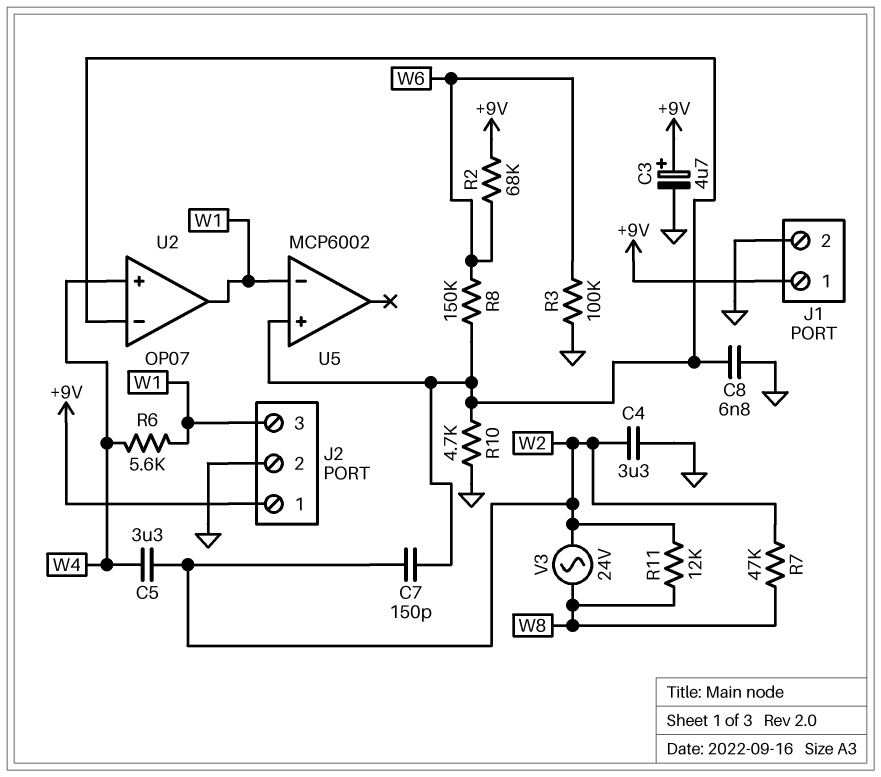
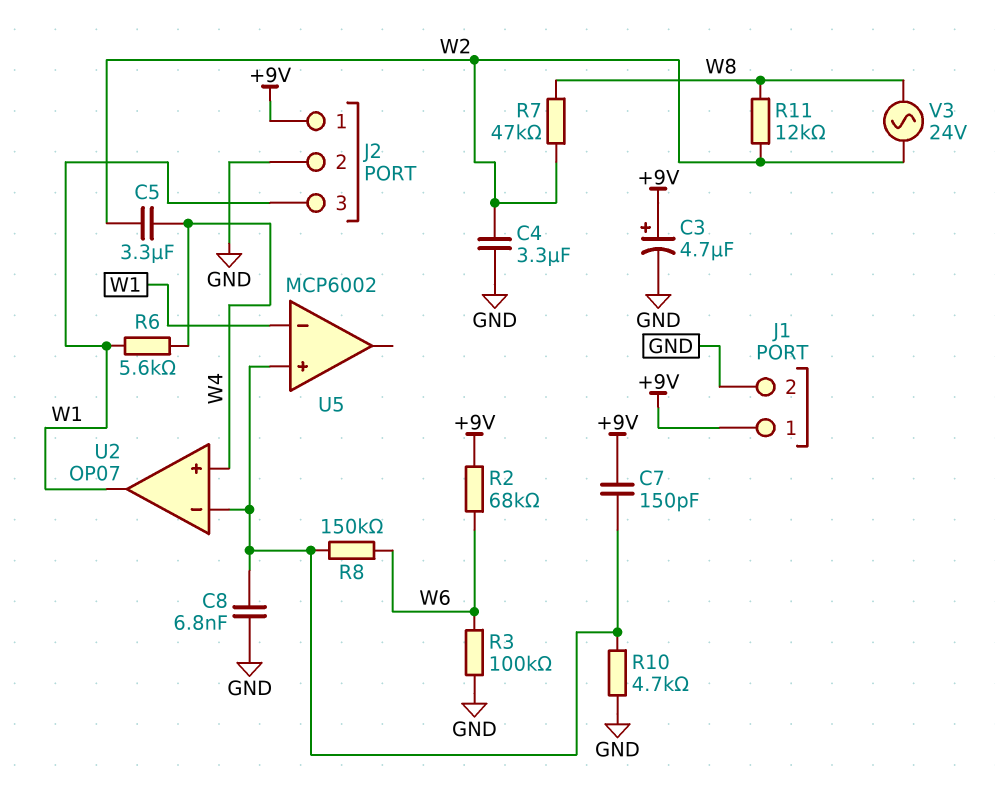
C7: 150pF (U2/in-, W2) -> 150pF (+9V, U2/in-)

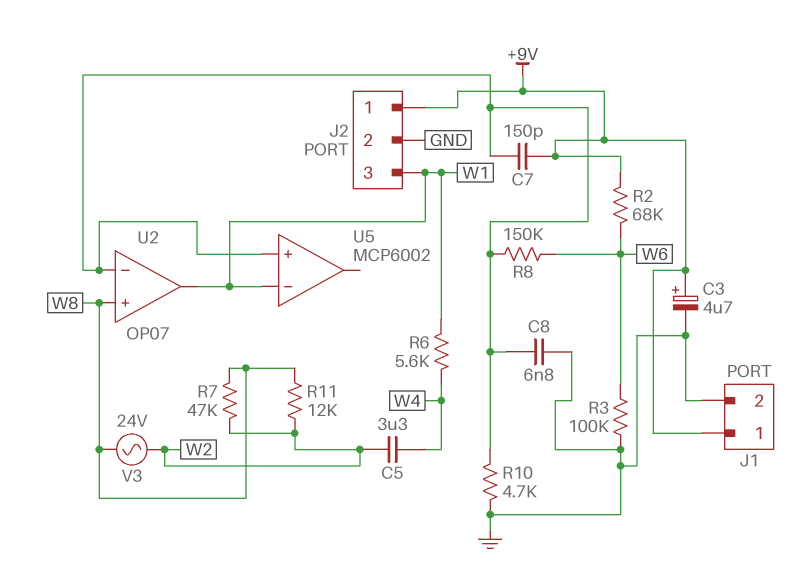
C4: 3.3uF (GND, W2) -> none
U2 pin in+: W4 -> W8

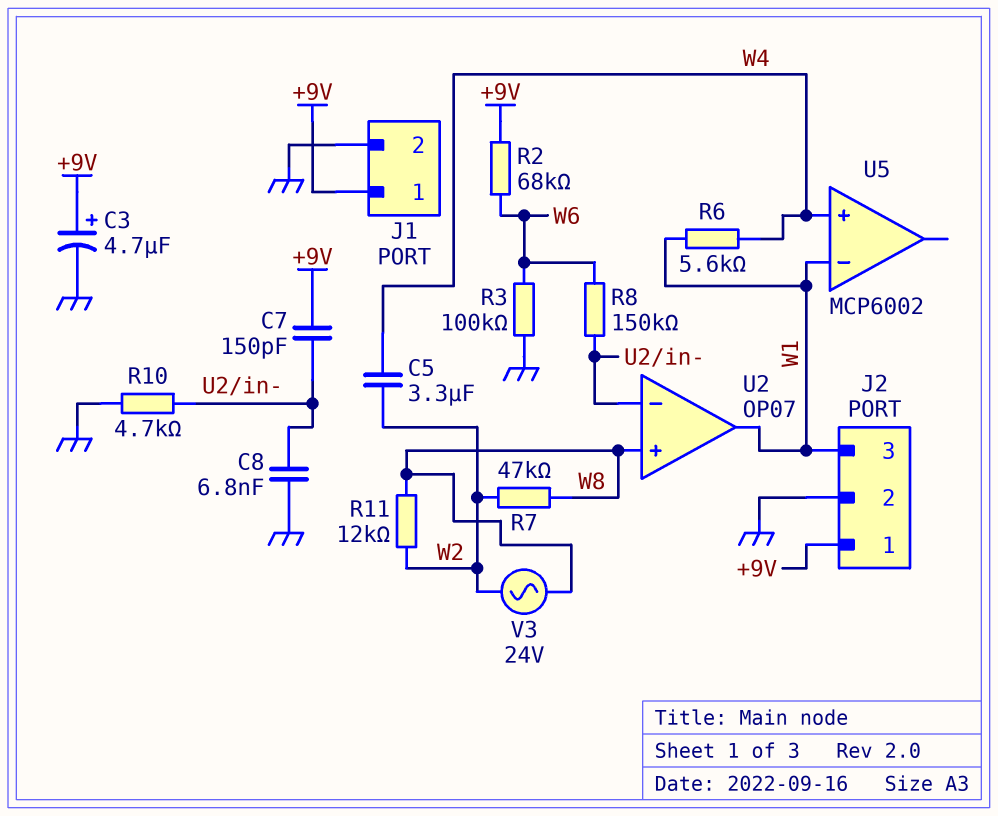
U5 pin in+: U2/in- -> W4

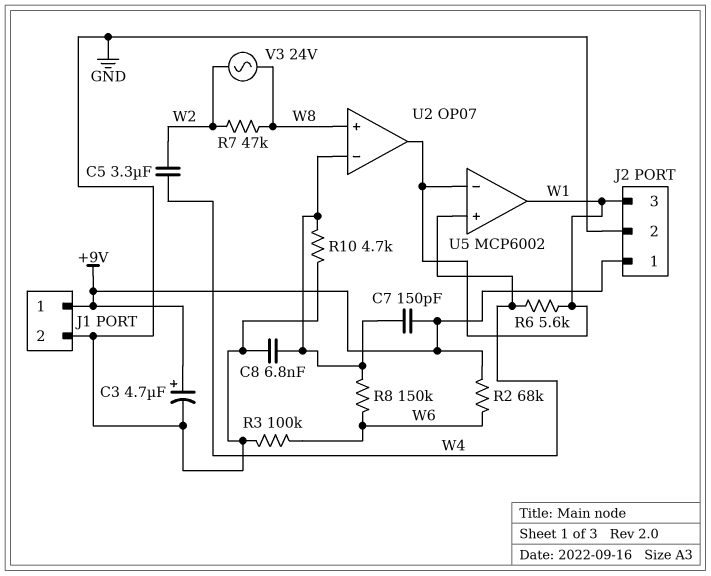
R11: 12k (W2, W8) -> none
U5 pin out: none -> W1

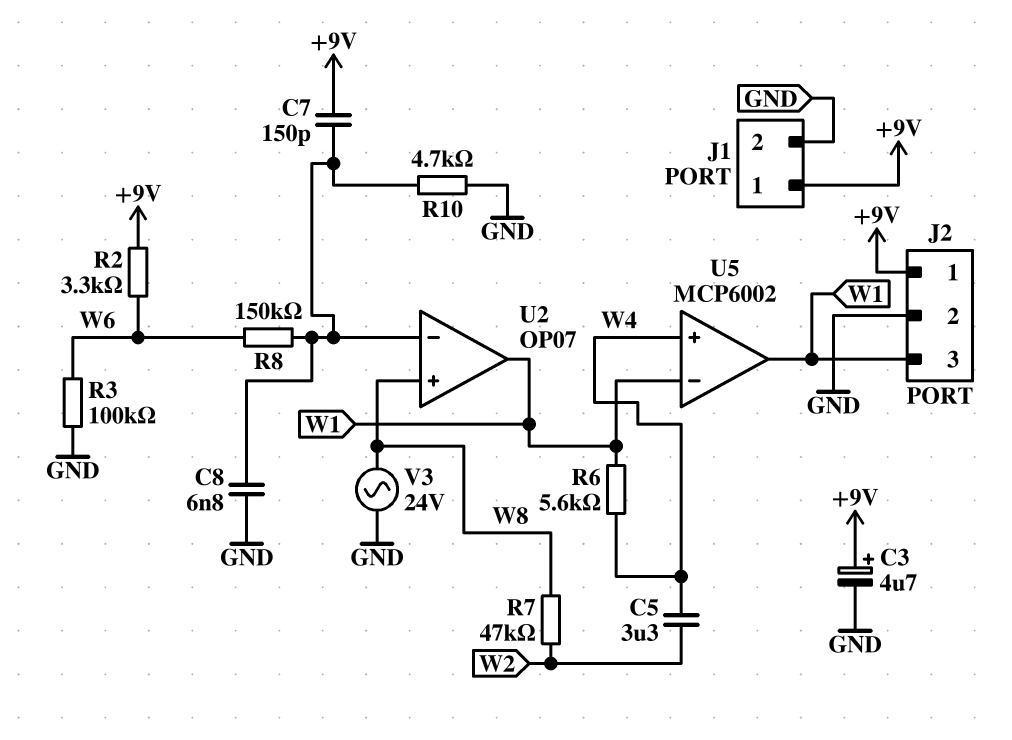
R2: 68k (+9V, W6) -> 3.3k (+9V, W6)
V3: AC 24V (W2, W8) -> AC 24V (GND, W8)

